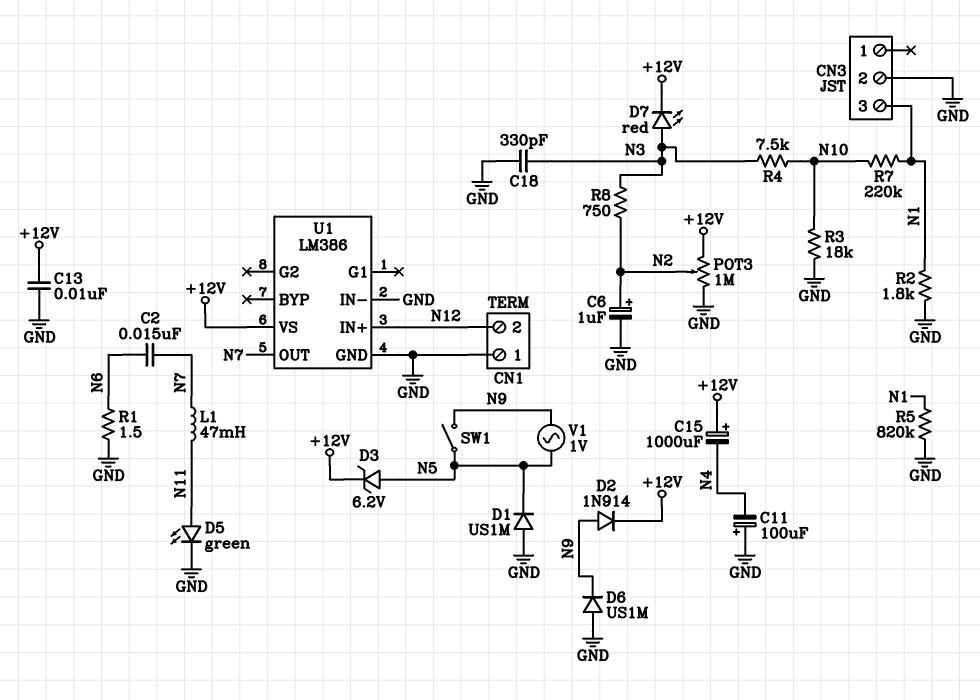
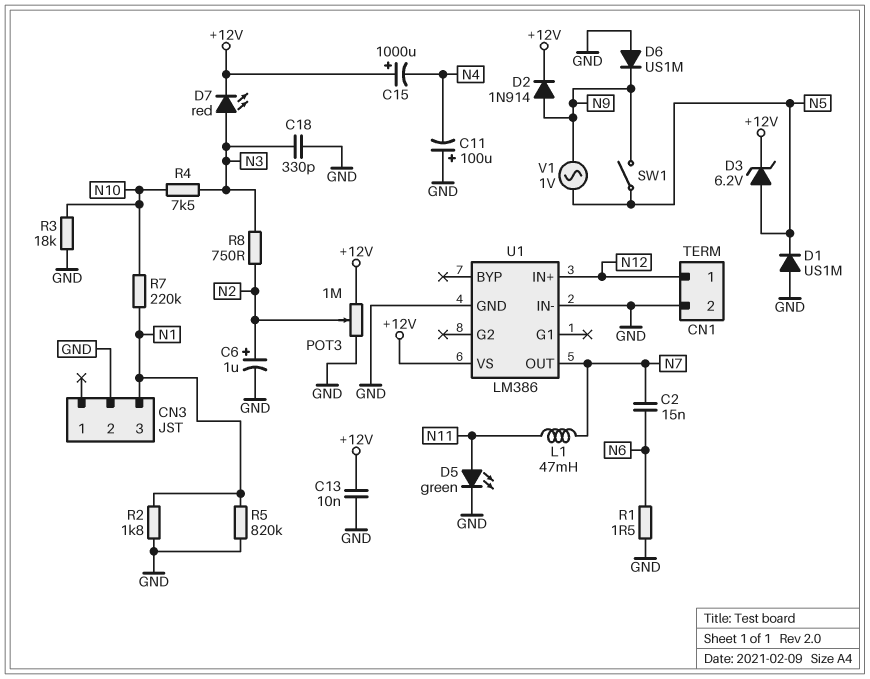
CN1 pin 1: GND -> N12
CN1 pin 2: N12 -> GND

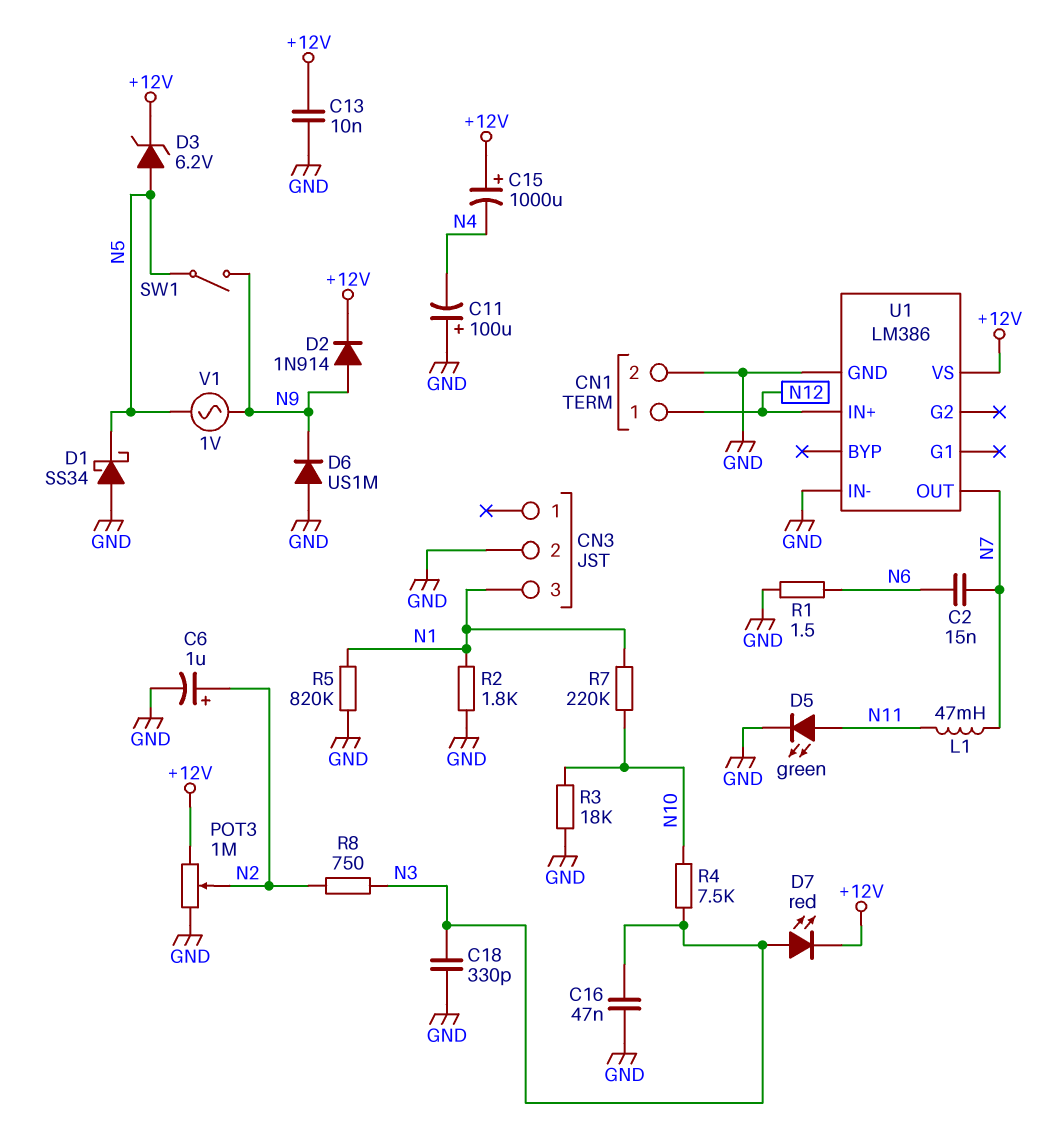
C16: none -> 47nF (GND, N3)
D1: diode US1M (A GND, K N5) -> schottky SS34 (A GND, K N5)

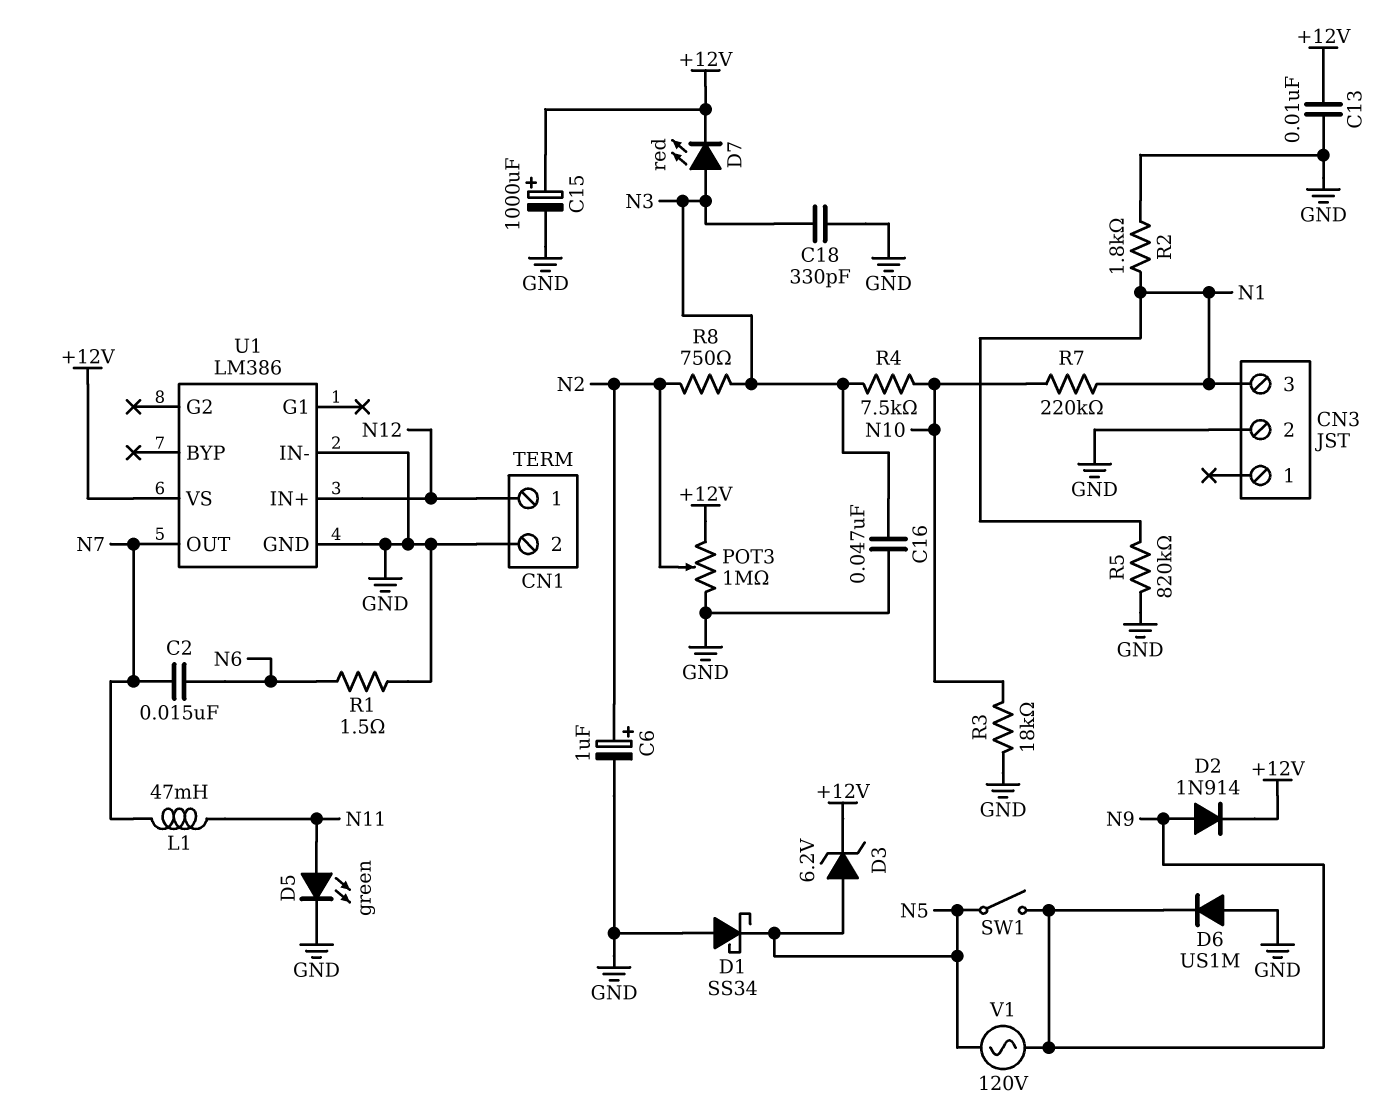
C11: 100uF (plus GND, minus N4) -> none
C15: 1000uF (plus +12V, minus N4) -> 1000uF (plus +12V, minus GND)
V1: AC 1V (N5, N9) -> AC 120V (N5, N9)

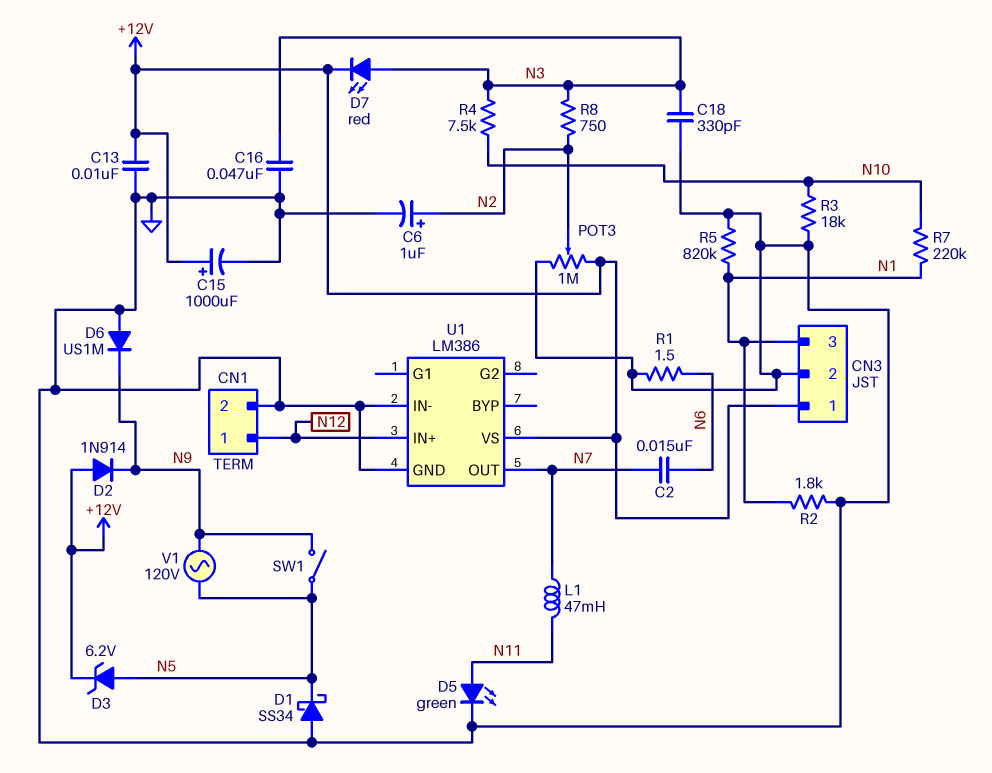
CN3 pin 1: none -> +12V
D2: diode 1N914 (A N9, K +12V) -> diode 1N914 (A +12V, K N9)

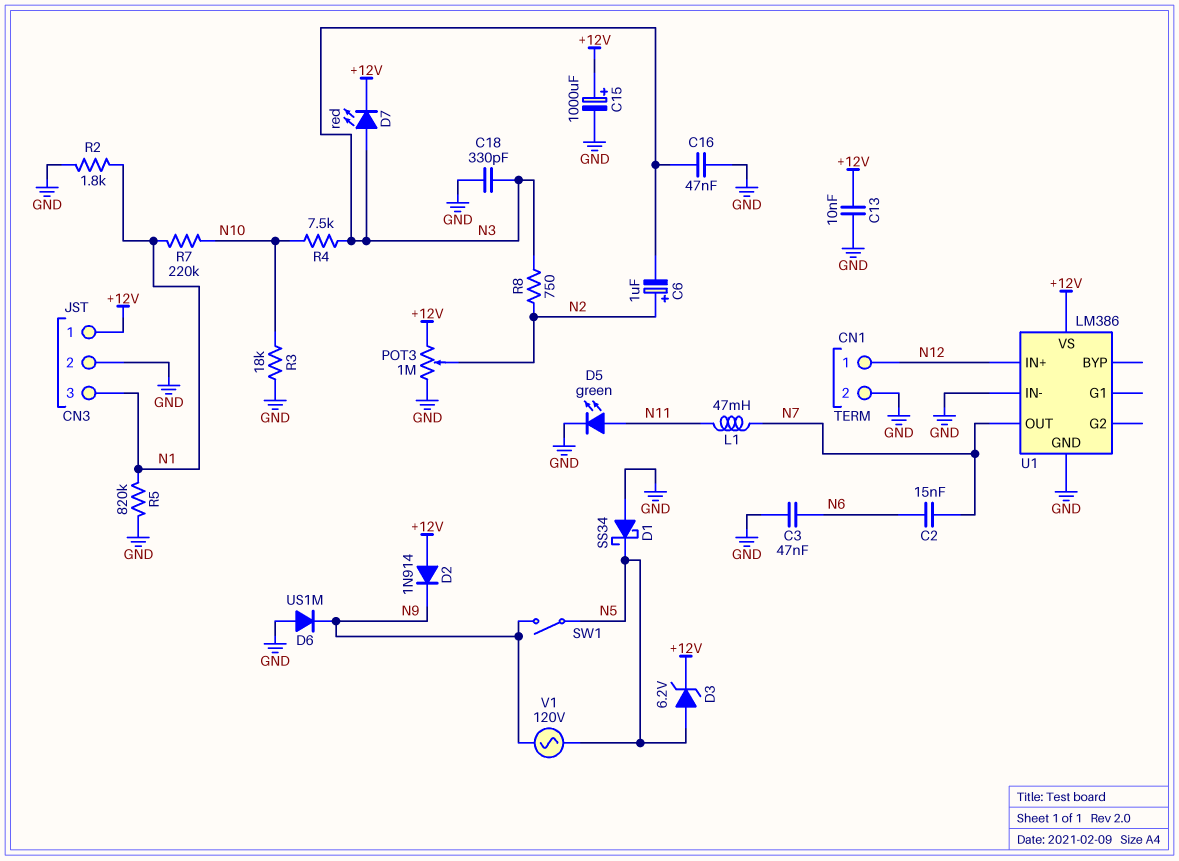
C3: none -> 47nF (GND, N6)
C6: 1uF (plus N2, minus GND) -> 1uF (plus N2, minus N3)
R1: 1.5 (GND, N6) -> none

